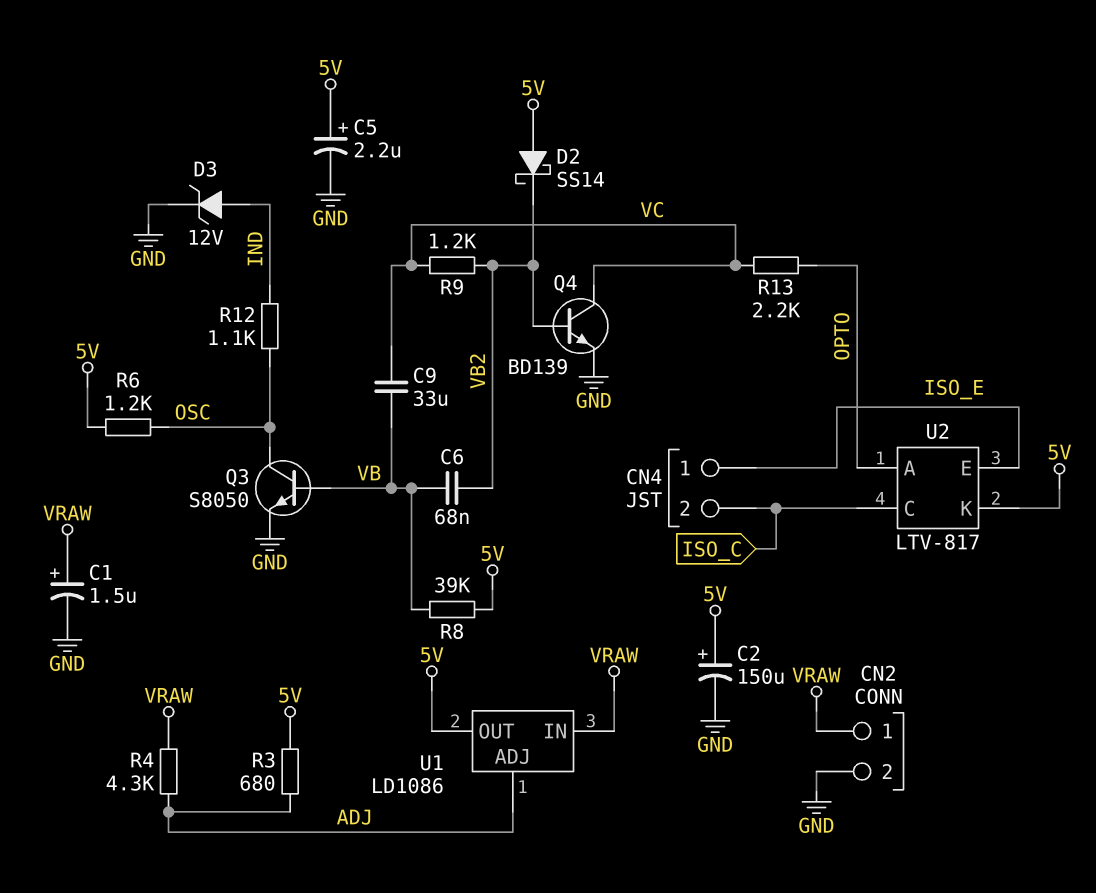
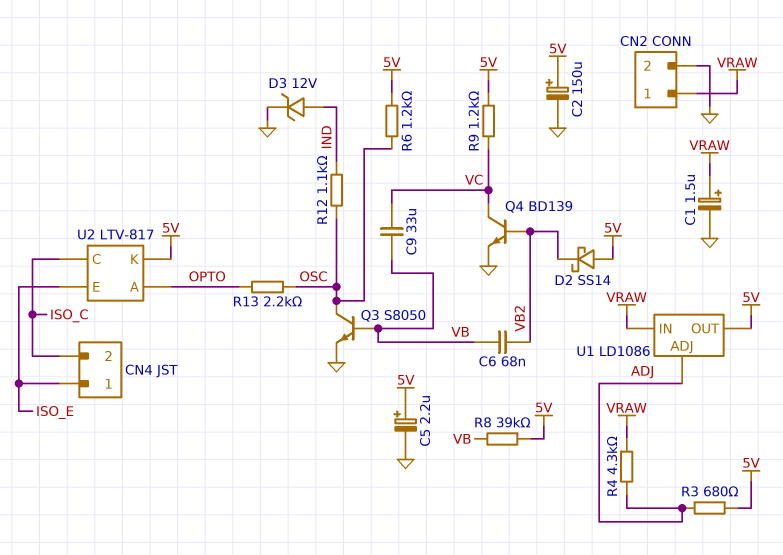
R9: 1.2k (VB2, VC) -> 1.2k (5V, VC)
R13: 2.2k (OPTO, VC) -> 2.2k (OPTO, OSC)

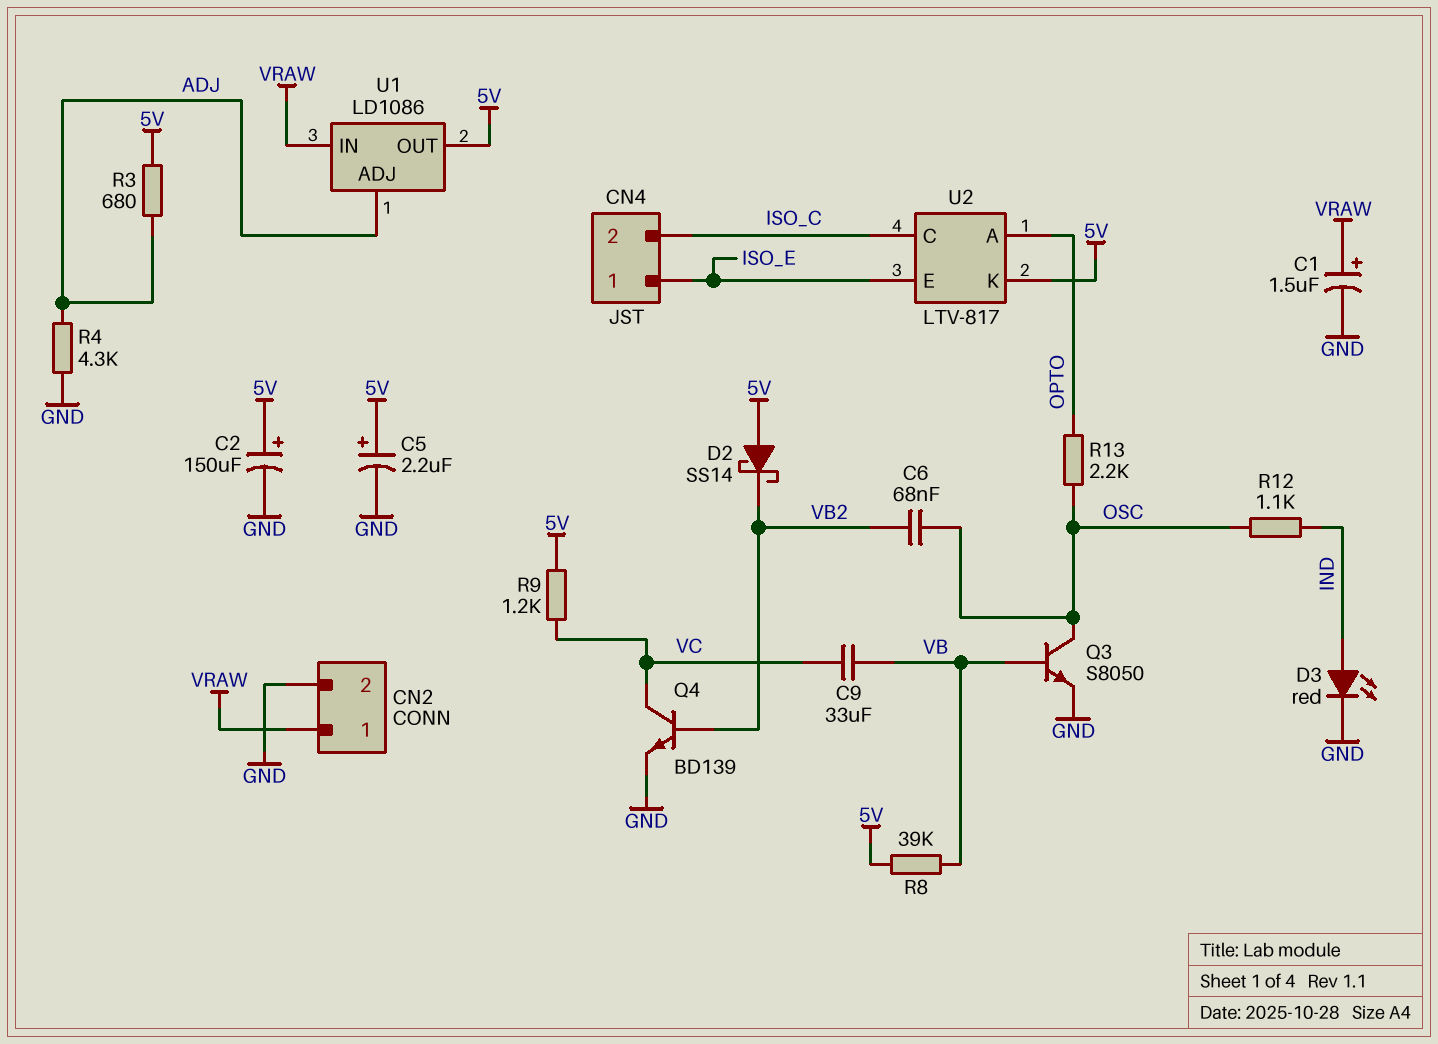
C6: 68nF (VB, VB2) -> 68nF (OSC, VB2)
D3: zener 12V (A IND, K GND) -> LED red (A IND, K GND)
R4: 4.3k (ADJ, VRAW) -> 4.3k (ADJ, GND)
R6: 1.2k (5V, OSC) -> none

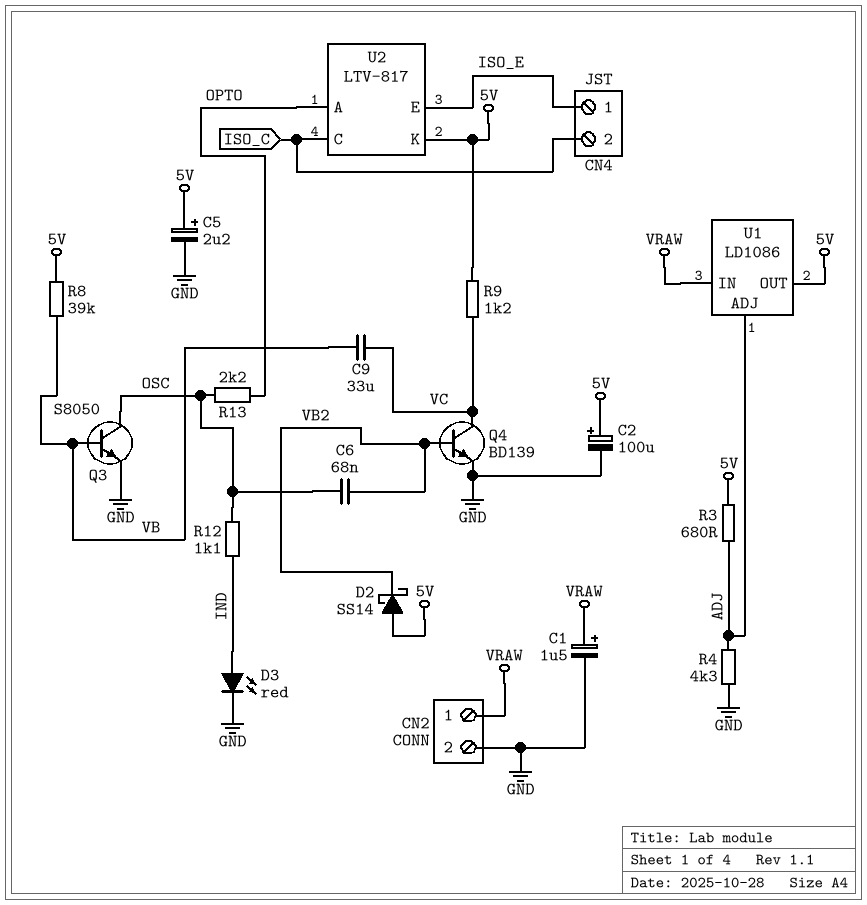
C2: 150uF (plus 5V, minus GND) -> 100uF (plus 5V, minus GND)

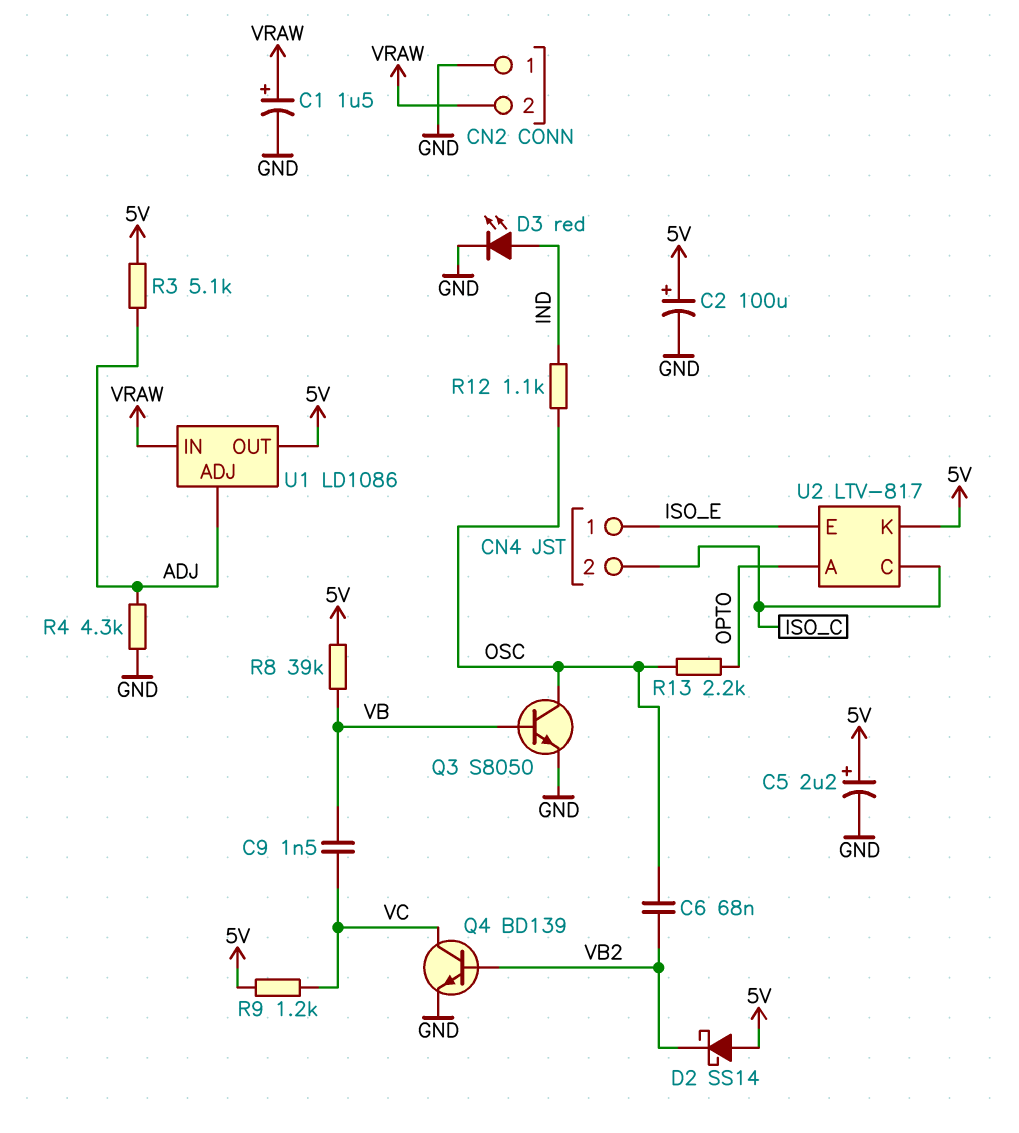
C9: 33uF (VB, VC) -> 1.5nF (VB, VC)
CN2 pin 1: VRAW -> GND
CN2 pin 2: GND -> VRAW
R3: 680 (5V, ADJ) -> 5.1k (5V, ADJ)

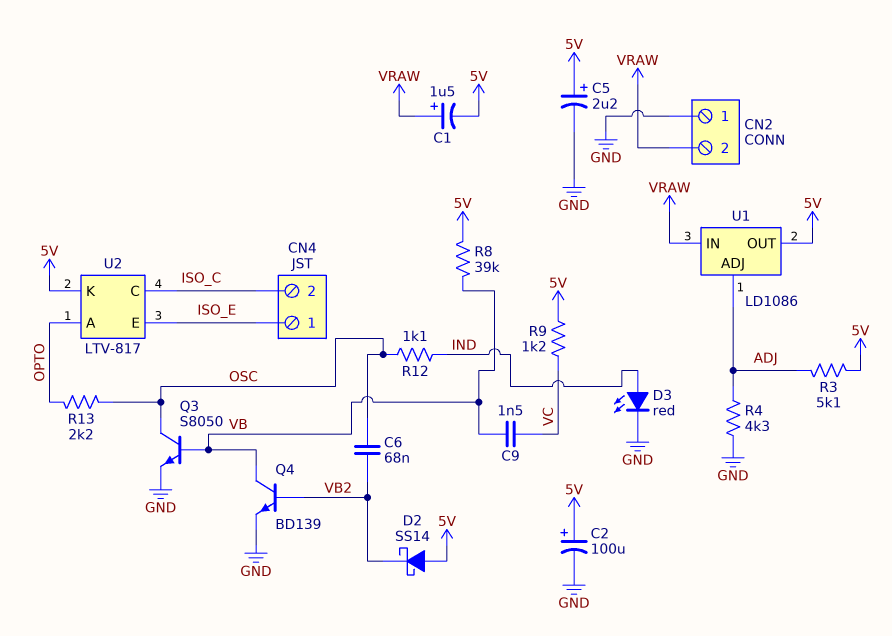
C1: 1.5uF (plus VRAW, minus GND) -> 1.5uF (plus VRAW, minus 5V)
Q4: NPN BD139 (B VB2, C VC, E GND) -> NPN BD139 (B VB2, C VB, E GND)

